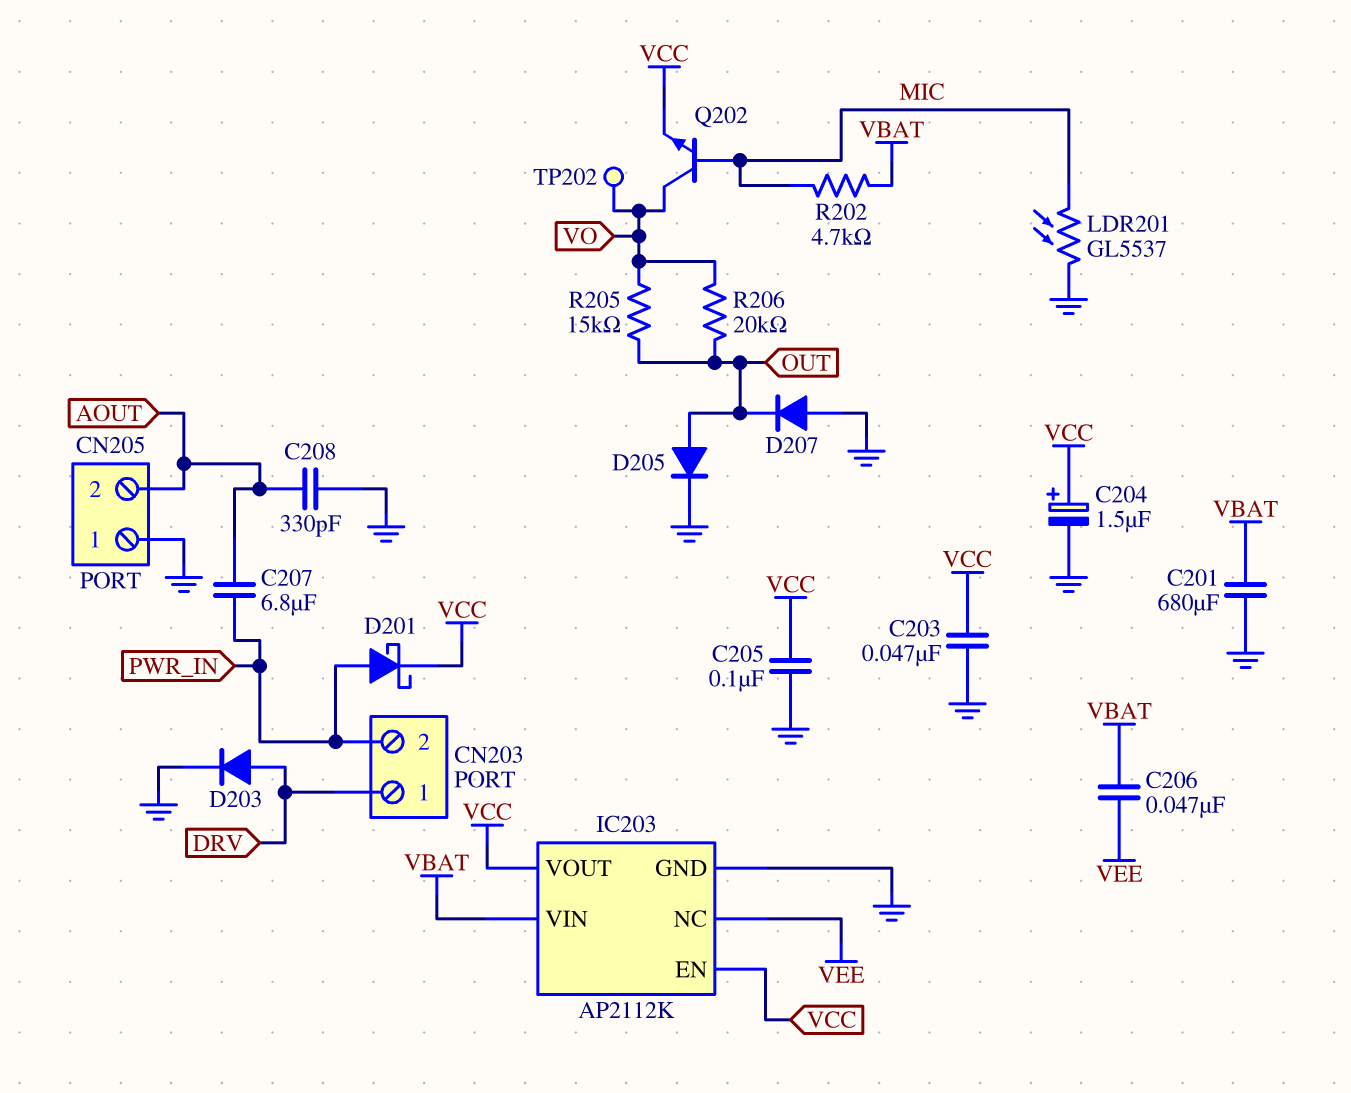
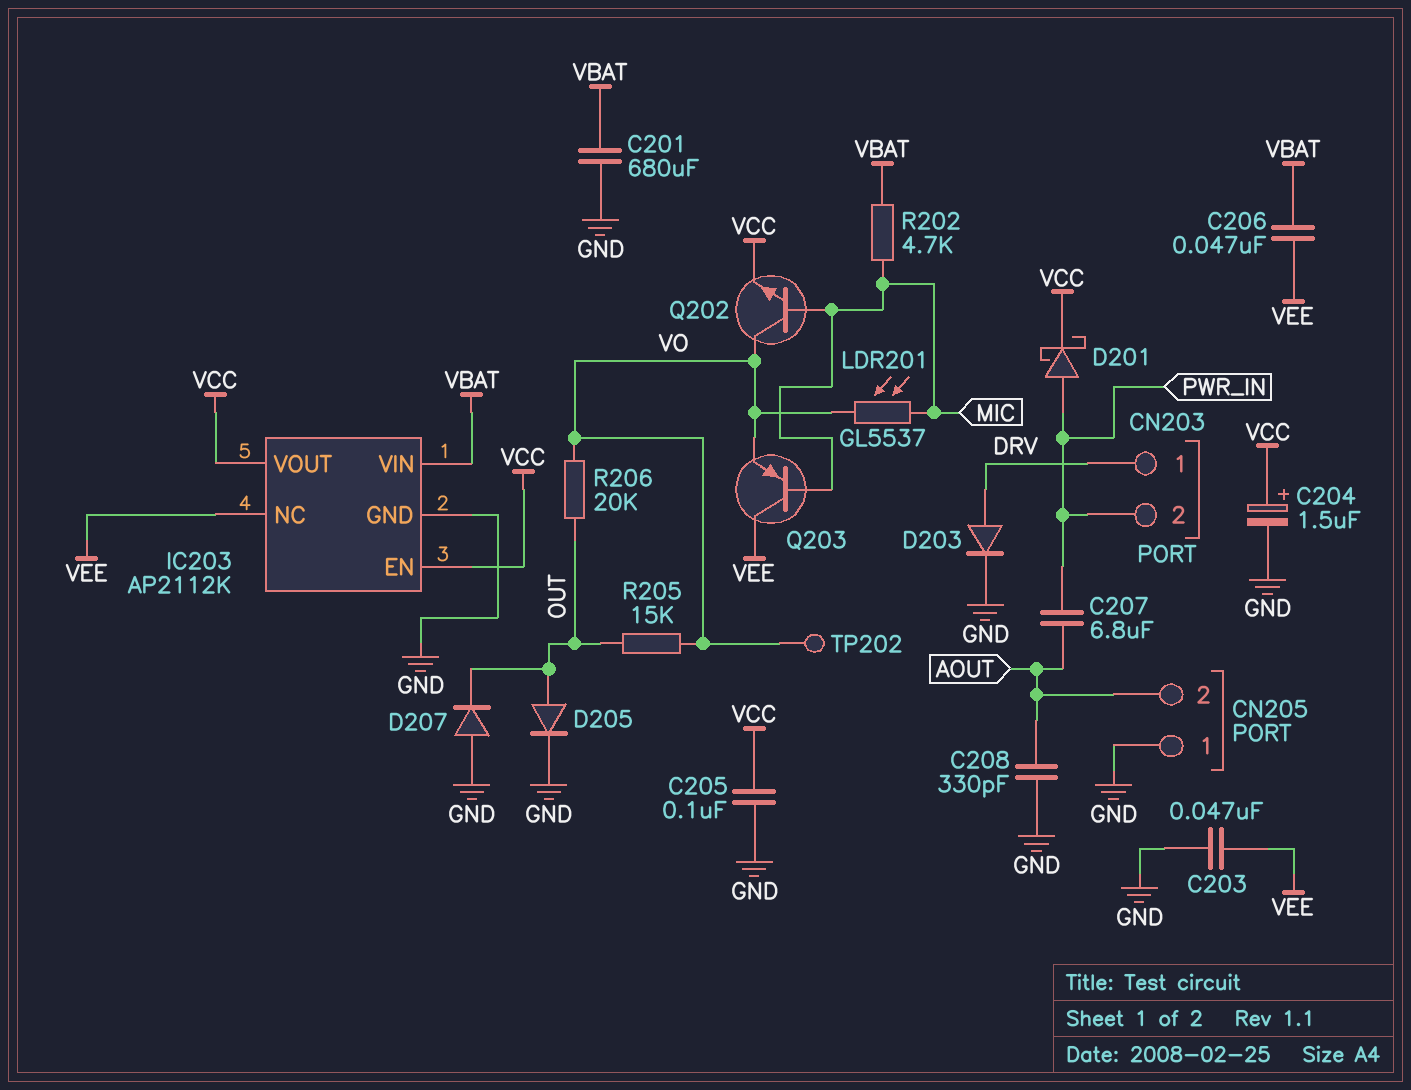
C203: 47nF (GND, VCC) -> 47nF (GND, VEE)
LDR201: GL5537 (GND, MIC) -> GL5537 (MIC, VO)
Q203: none -> PNP (B MIC, C VEE, E VO)

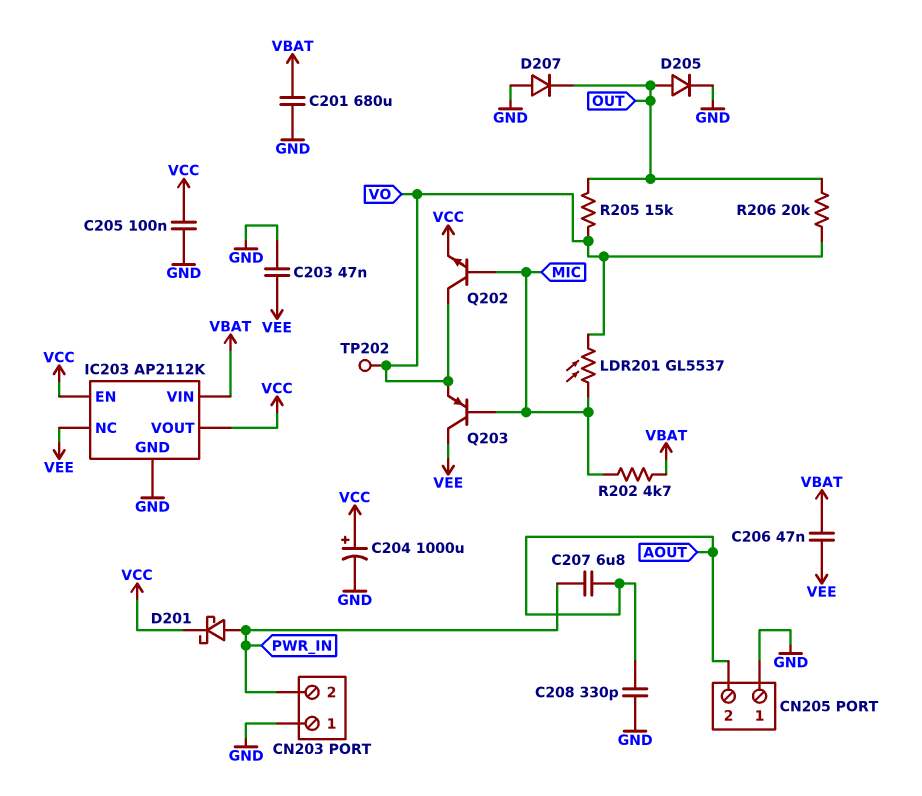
C204: 1.5uF (plus VCC, minus GND) -> 1000uF (plus VCC, minus GND)
CN203 pin 1: DRV -> GND
D203: diode (A DRV, K GND) -> none

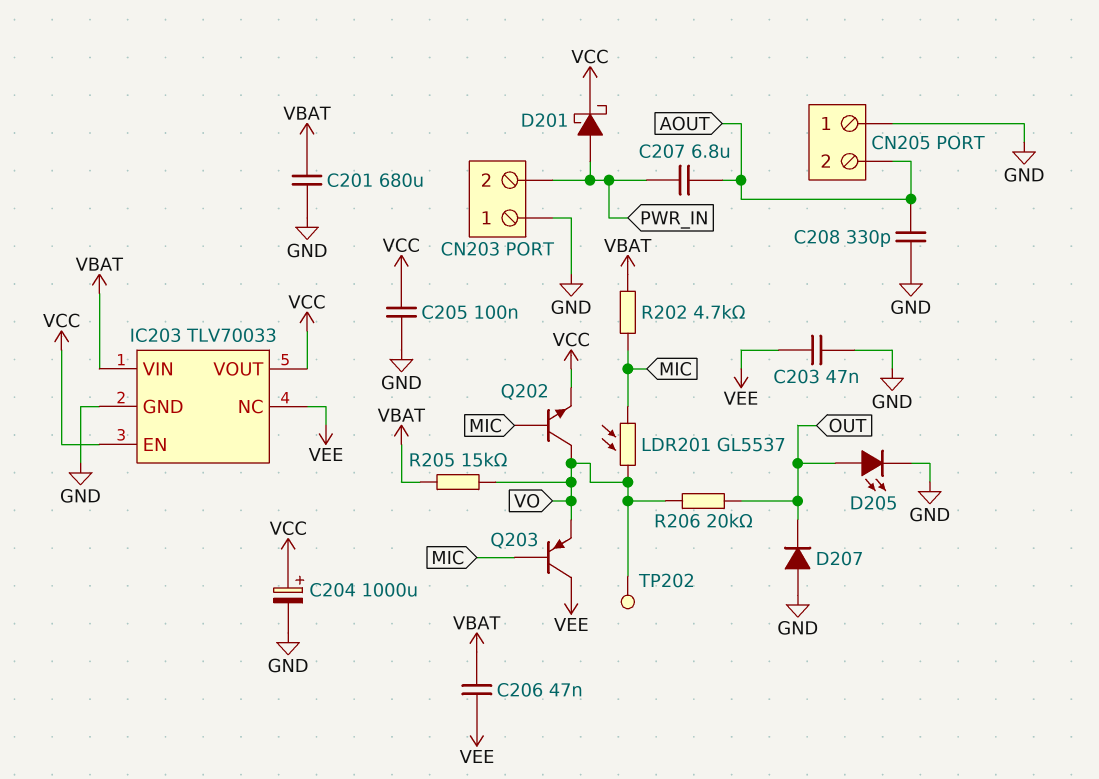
D205: diode (A OUT, K GND) -> LED (A OUT, K GND)
IC203: AP2112K -> TLV70033
R205: 15k (OUT, VO) -> 15k (VBAT, VO)

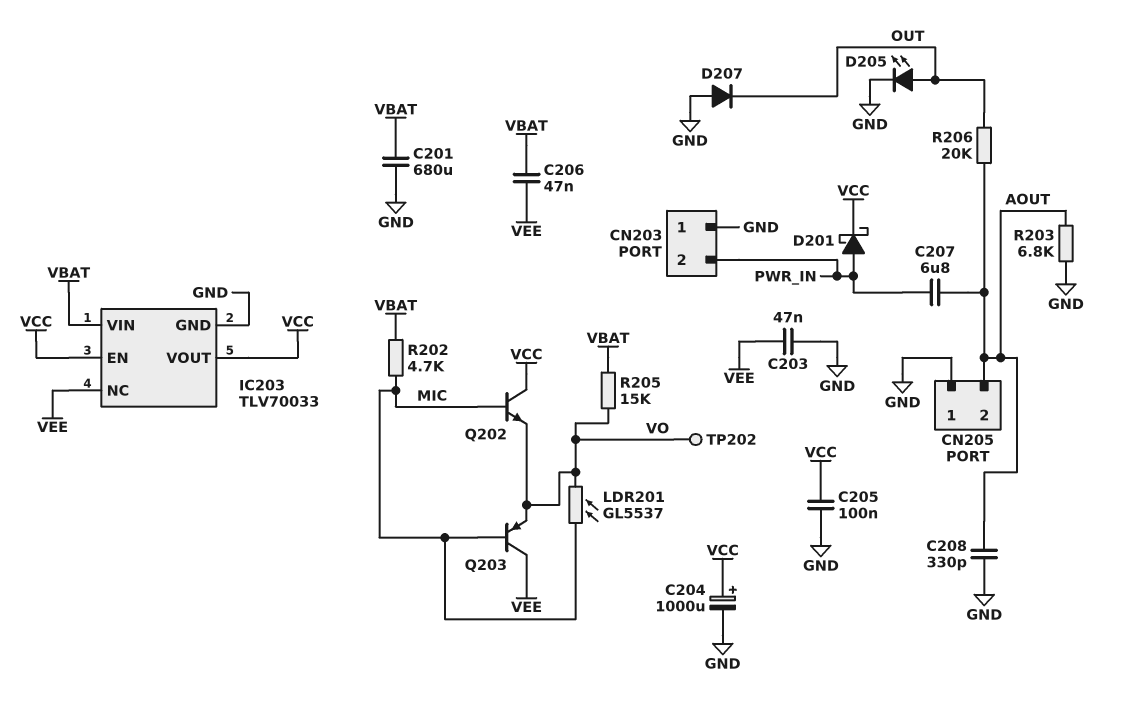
Q202: NPN (B MIC, C VO, E VCC) -> NPN (B MIC, C VCC, E VO)
R203: none -> 6.8k (AOUT, GND)
R206: 20k (OUT, VO) -> 20k (AOUT, OUT)

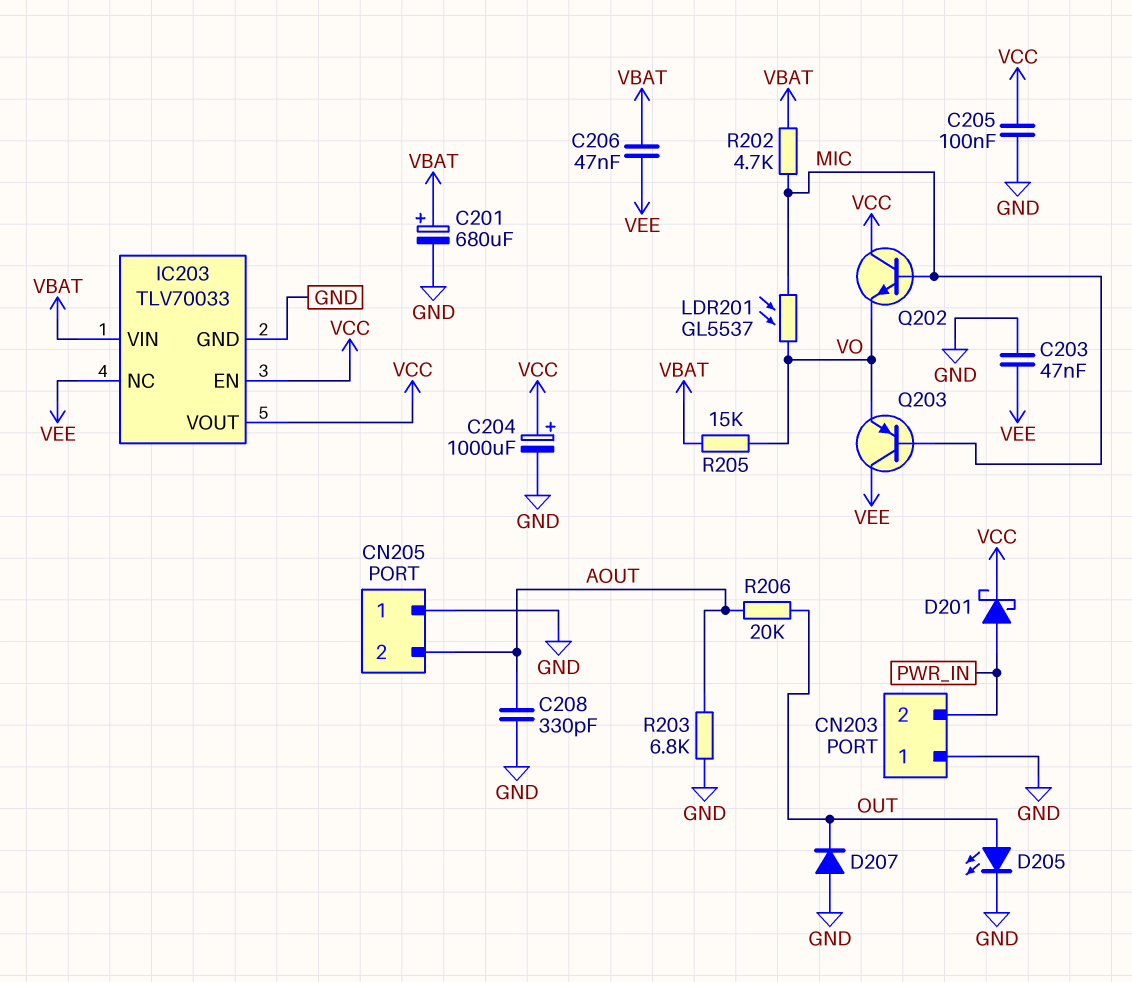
C201: 680uF (GND, VBAT) -> 680uF (plus VBAT, minus GND)
C207: 6.8uF (AOUT, PWR_IN) -> none
TP202: test point (VO) -> none

